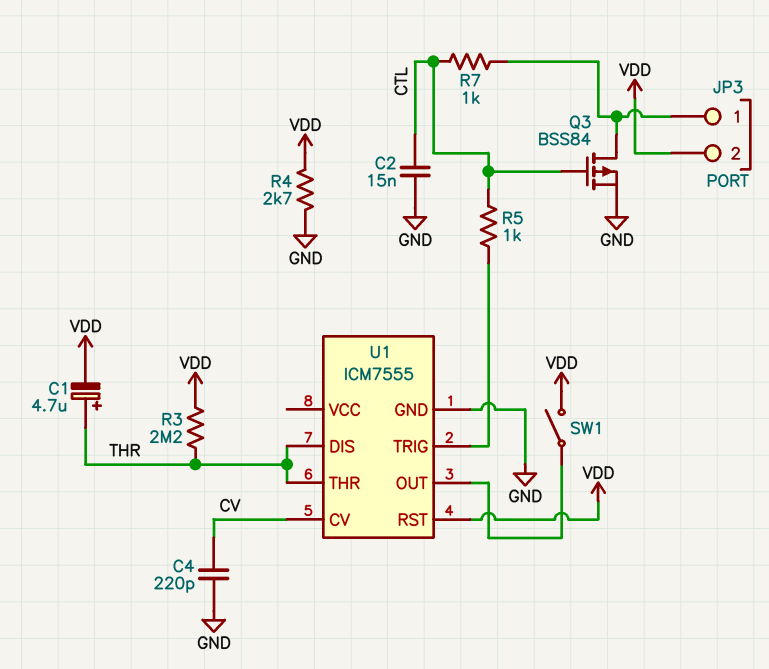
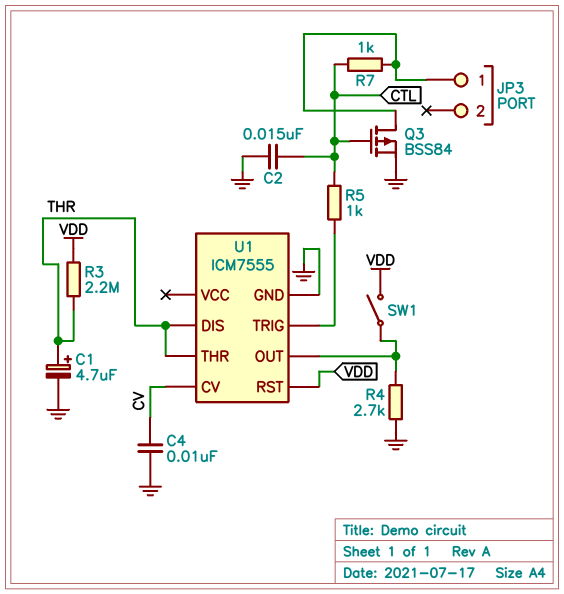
C1: 4.7uF (plus THR, minus VDD) -> 4.7uF (plus THR, minus GND)
C4: 220pF (CV, GND) -> 10nF (CV, GND)
JP3 pin 2: VDD -> none
R4: 2.7k (GND, VDD) -> 2.7k (GND, U1/OUT)

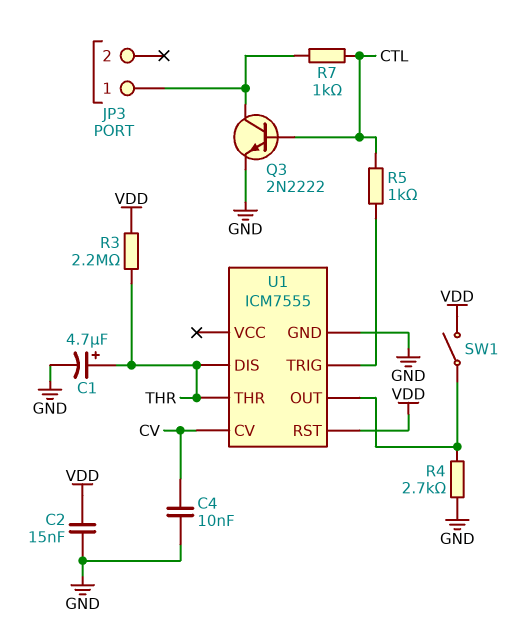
C2: 15nF (CTL, GND) -> 15nF (GND, VDD)
Q3: PMOS BSS84 (G CTL, D JP3/1, S GND) -> NPN 2N2222 (B CTL, C JP3/1, E GND)

